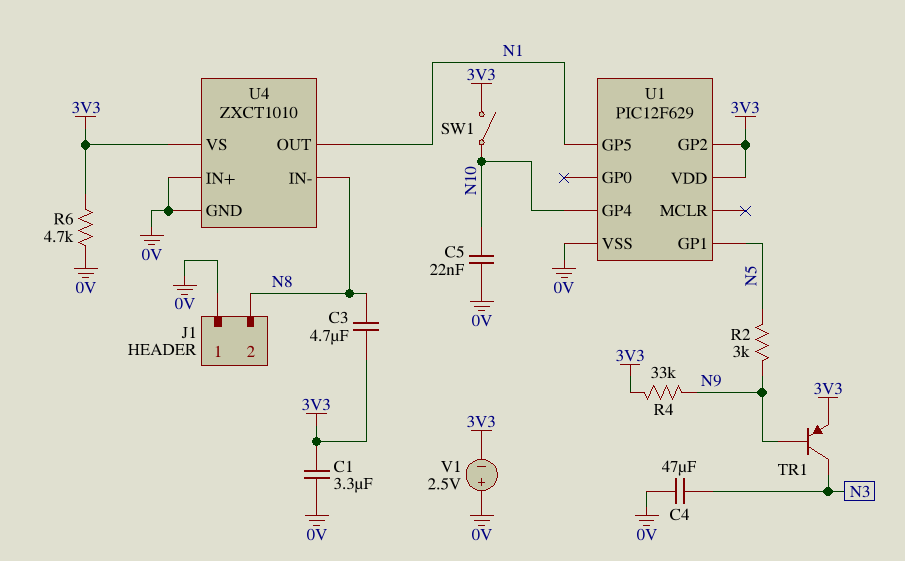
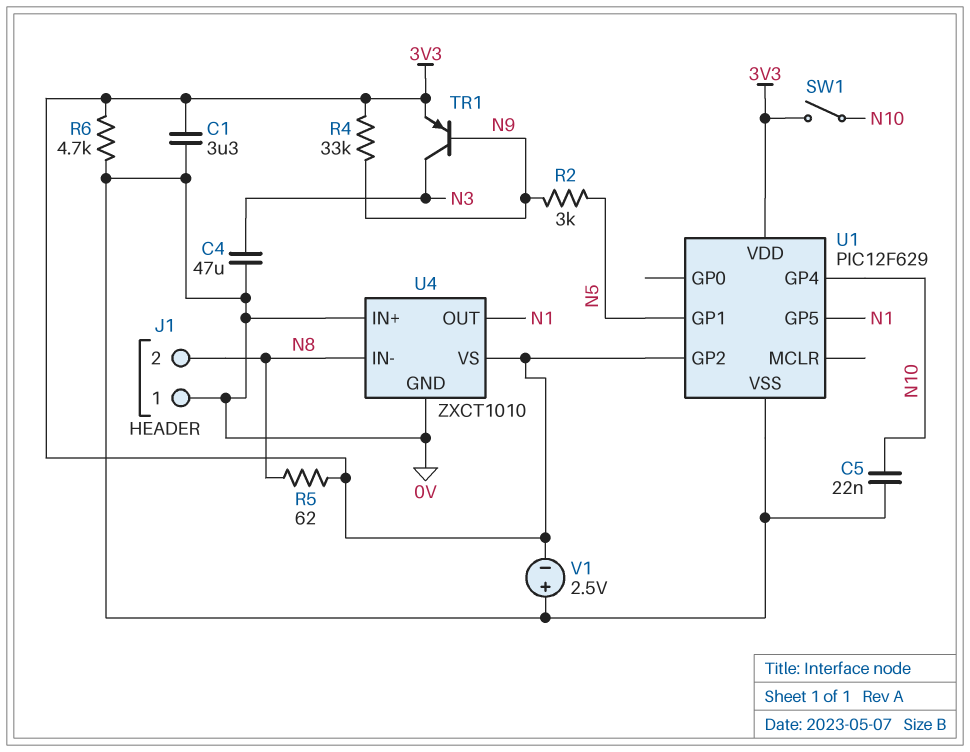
C3: 4.7uF (3V3, N8) -> none
R5: none -> 62 (3V3, N8)

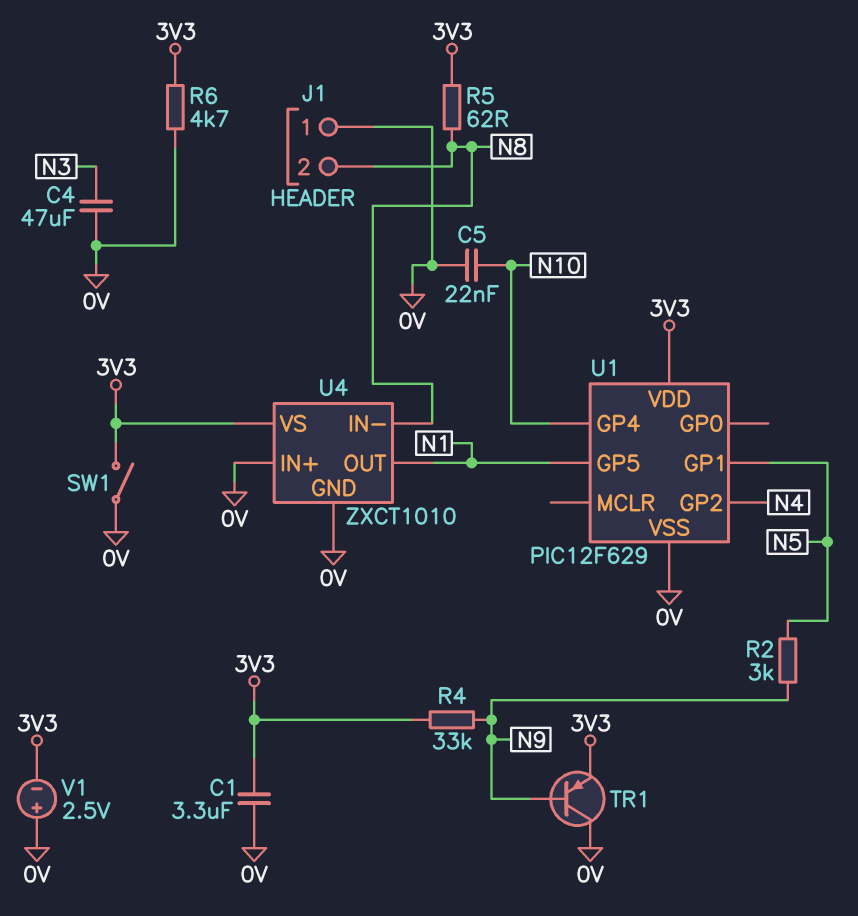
SW1: switch (3V3, N10) -> switch (0V, 3V3)
TR1: PNP (B N9, C N3, E 3V3) -> PNP (B N9, C 0V, E 3V3)
U1 pin GP2: 3V3 -> N4

